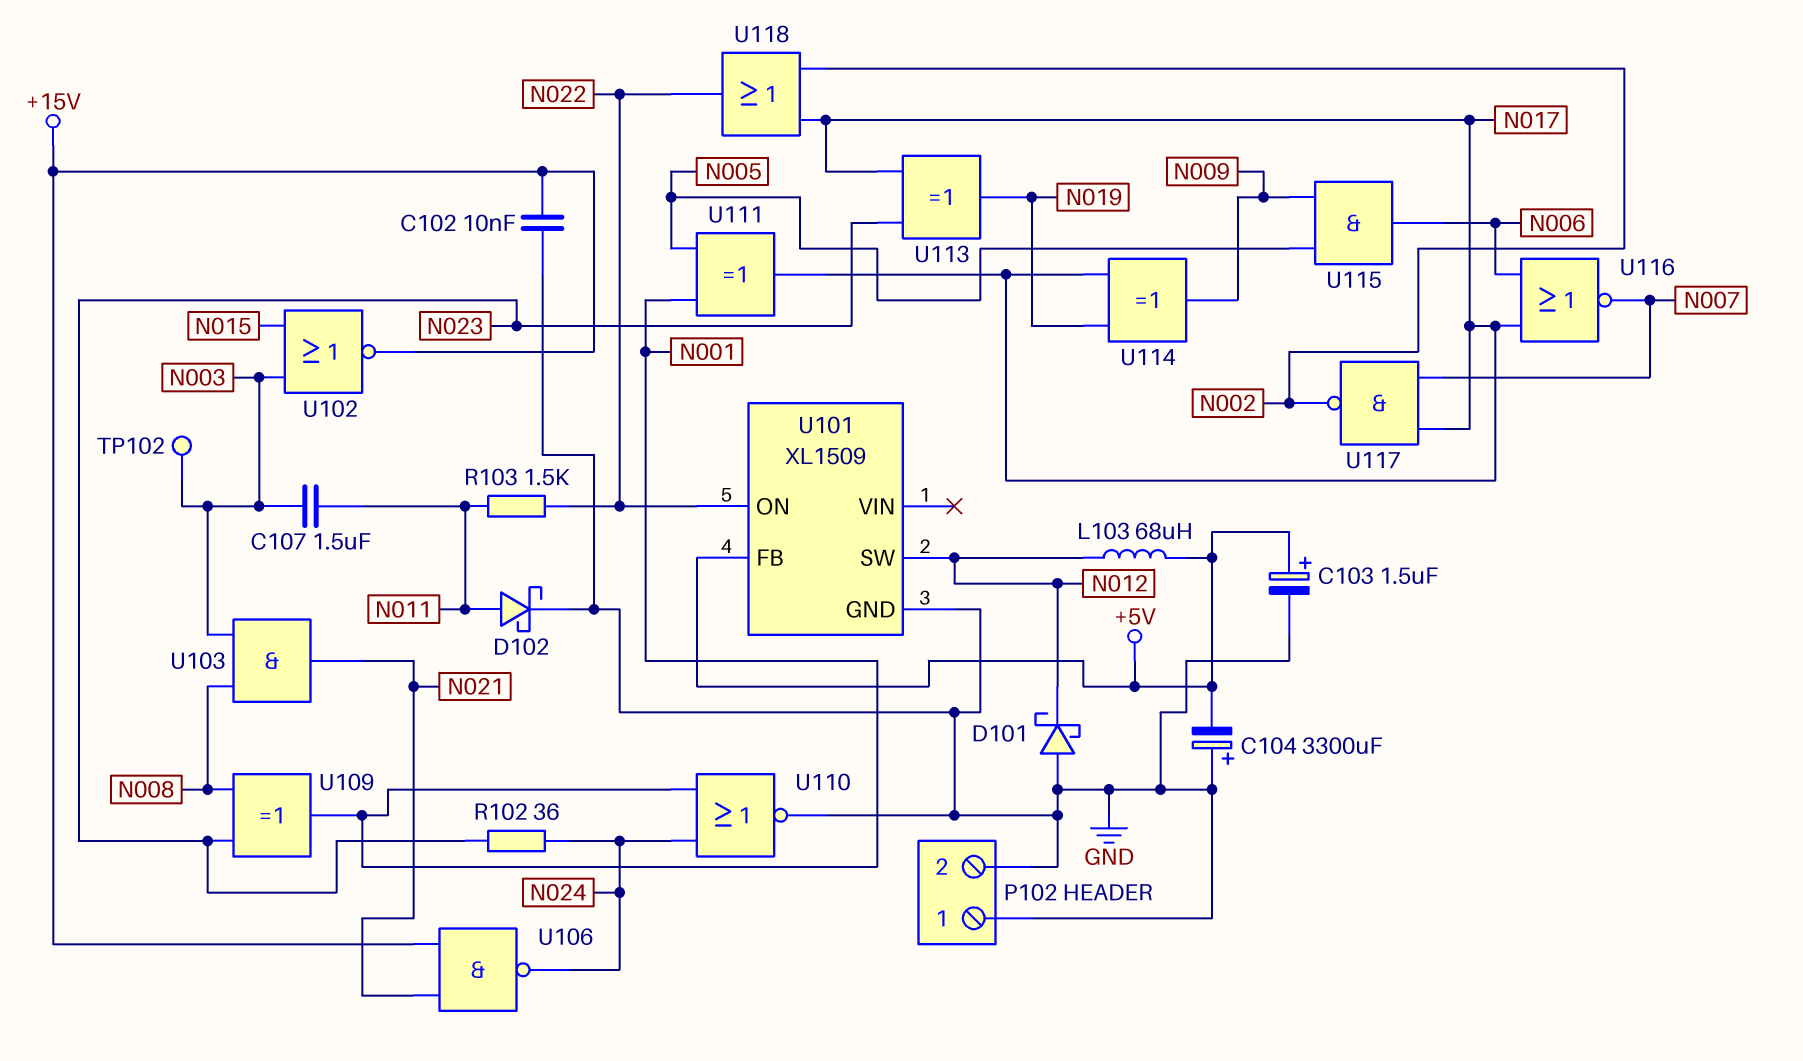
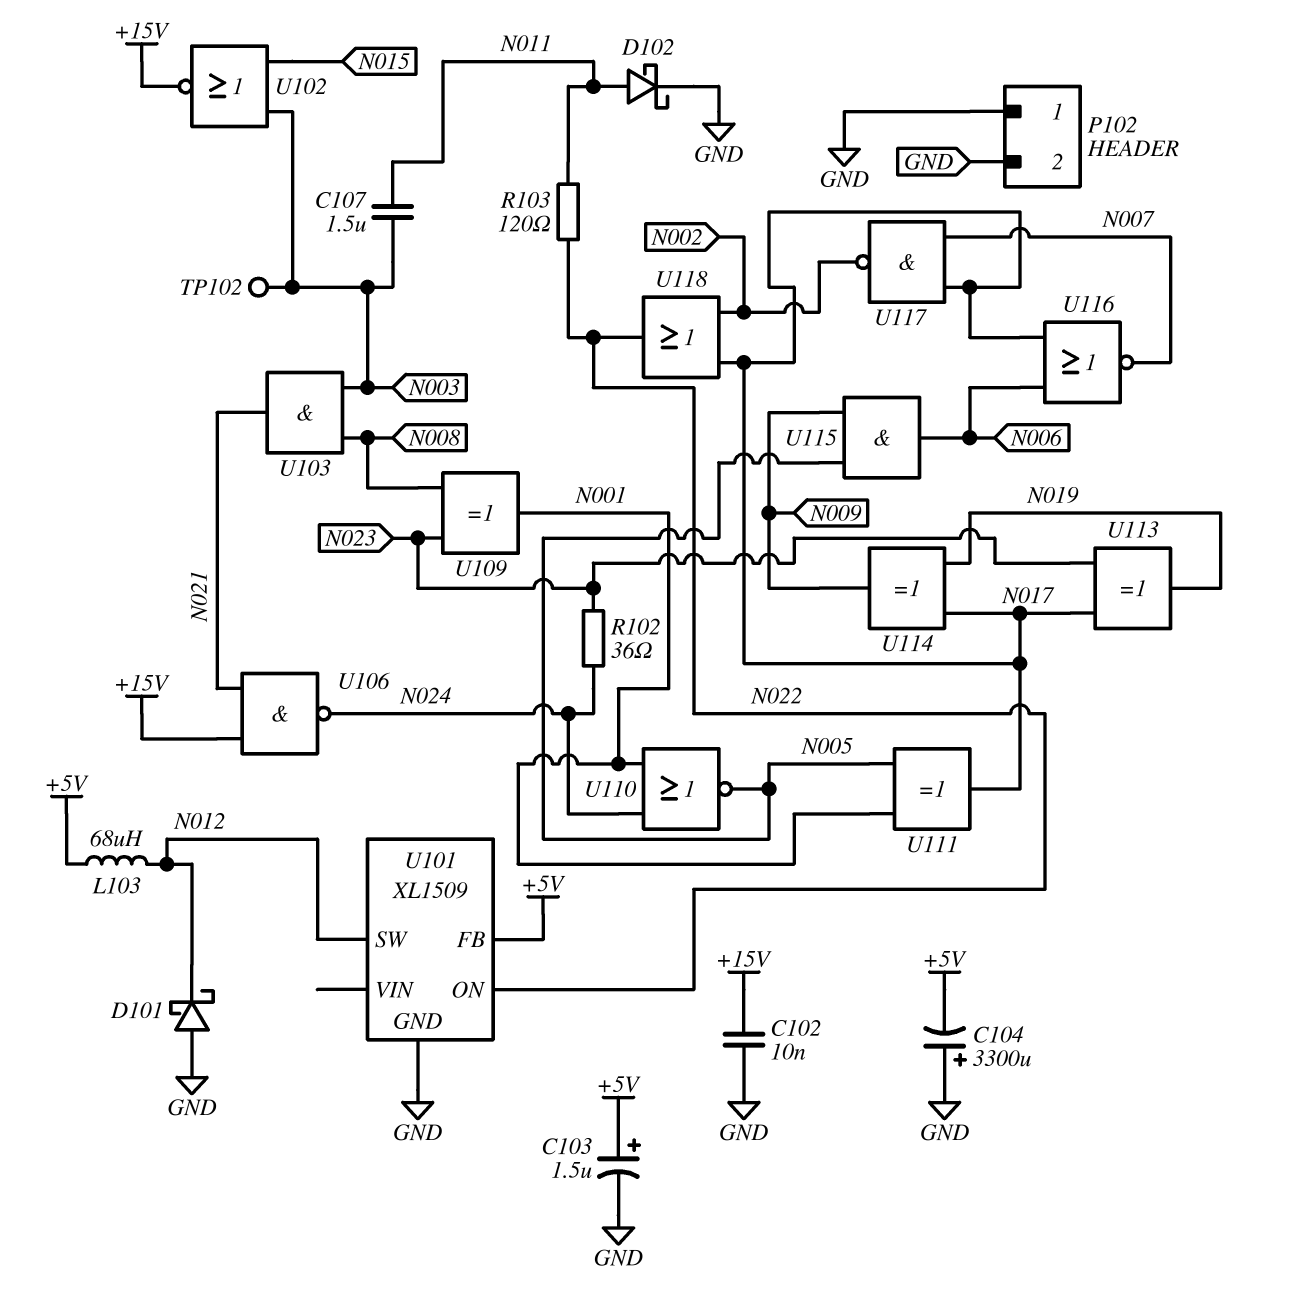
R103: 1.5k (N011, N022) -> 120 (N011, N022)
U110: NOR (in N001, in N024, out GND) -> NOR (in N001, in N024, out N005)

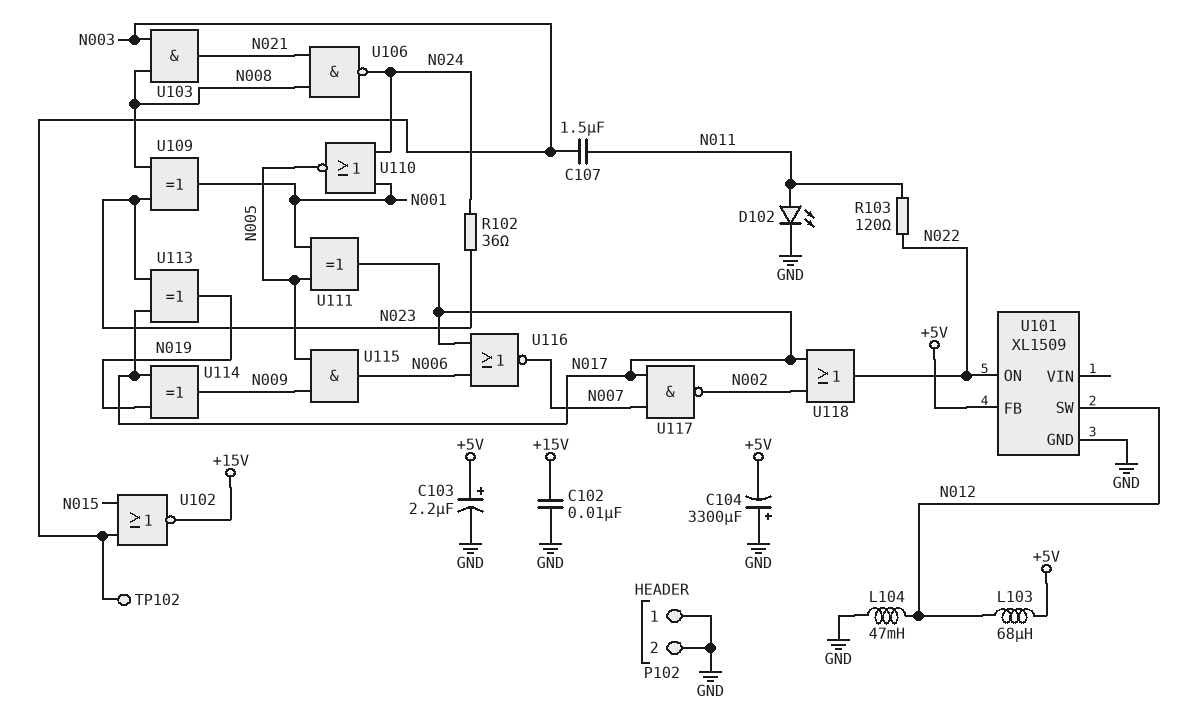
C103: 1.5uF (plus +5V, minus GND) -> 2.2uF (plus +5V, minus GND)
D101: schottky (A GND, K N012) -> none
D102: schottky (A N011, K GND) -> LED (A N011, K GND)
L104: none -> 47mH (GND, N012)
U106: NAND (in +15V, in N021, out N024) -> NAND (in N008, in N021, out N024)

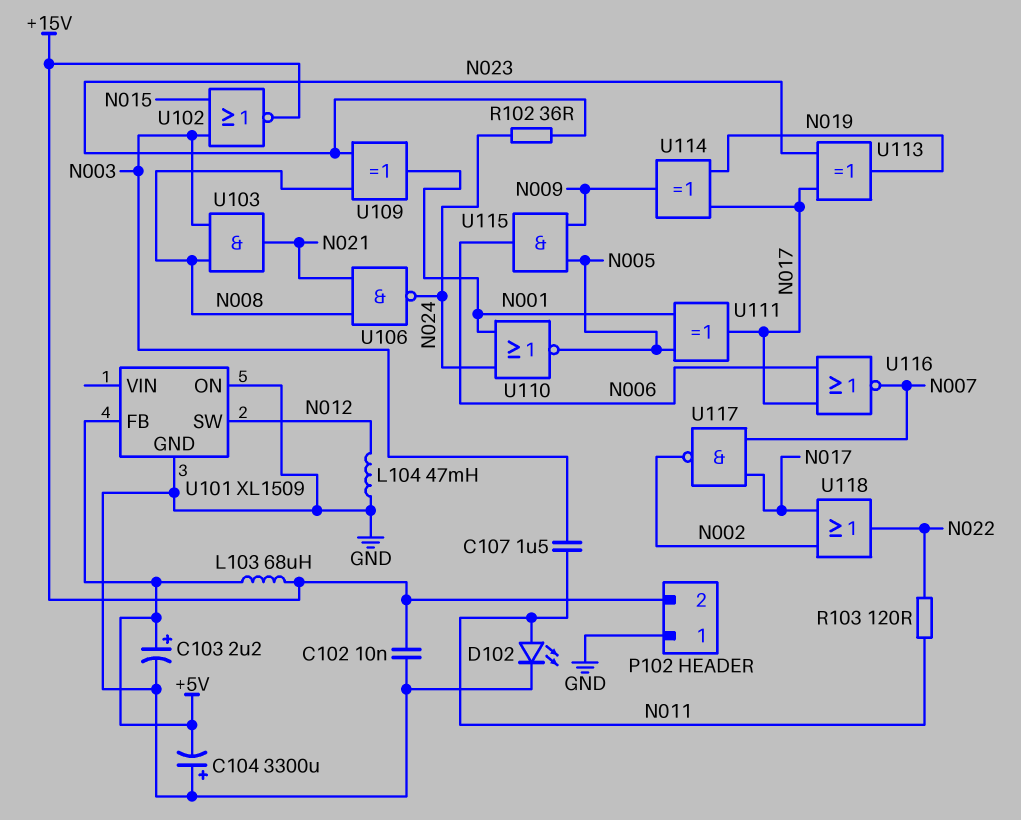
L103: 68uH (+5V, N012) -> 68uH (+5V, +15V)
P102 pin 2: GND -> +15V
TP102: test point (N003) -> none
U101 pin ON: N022 -> GND

